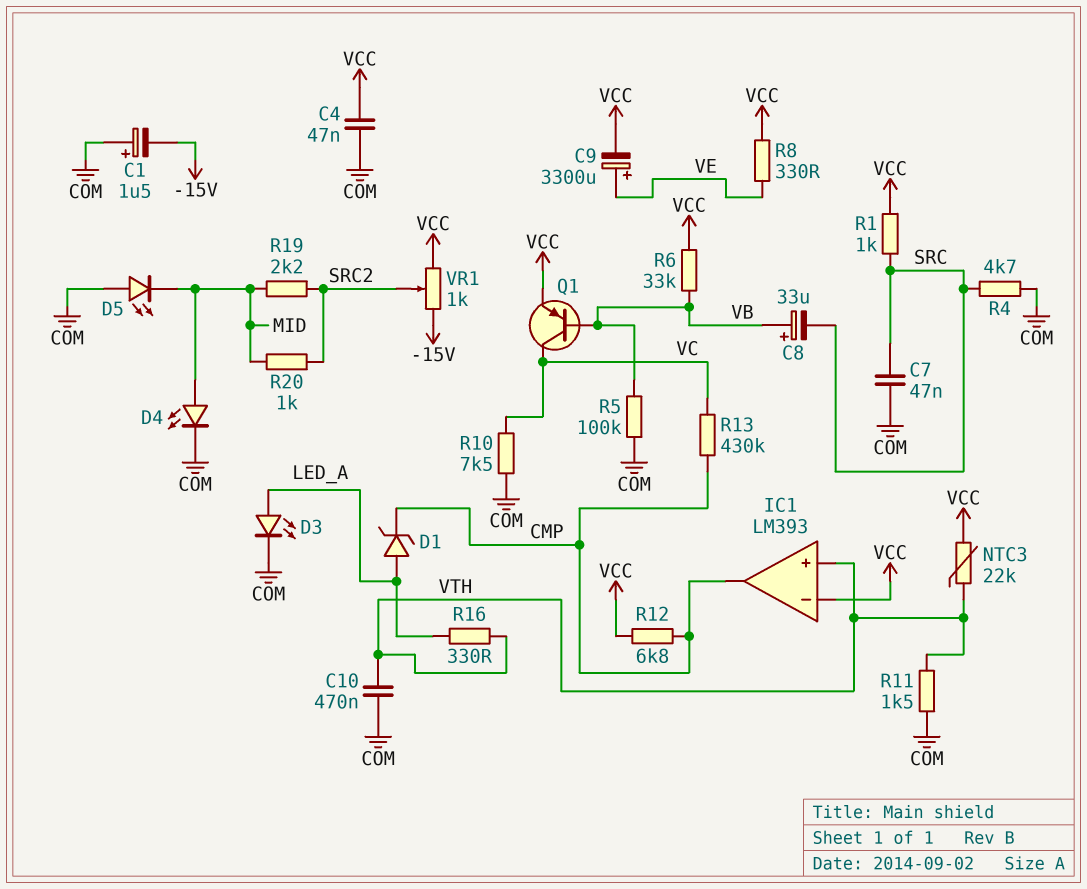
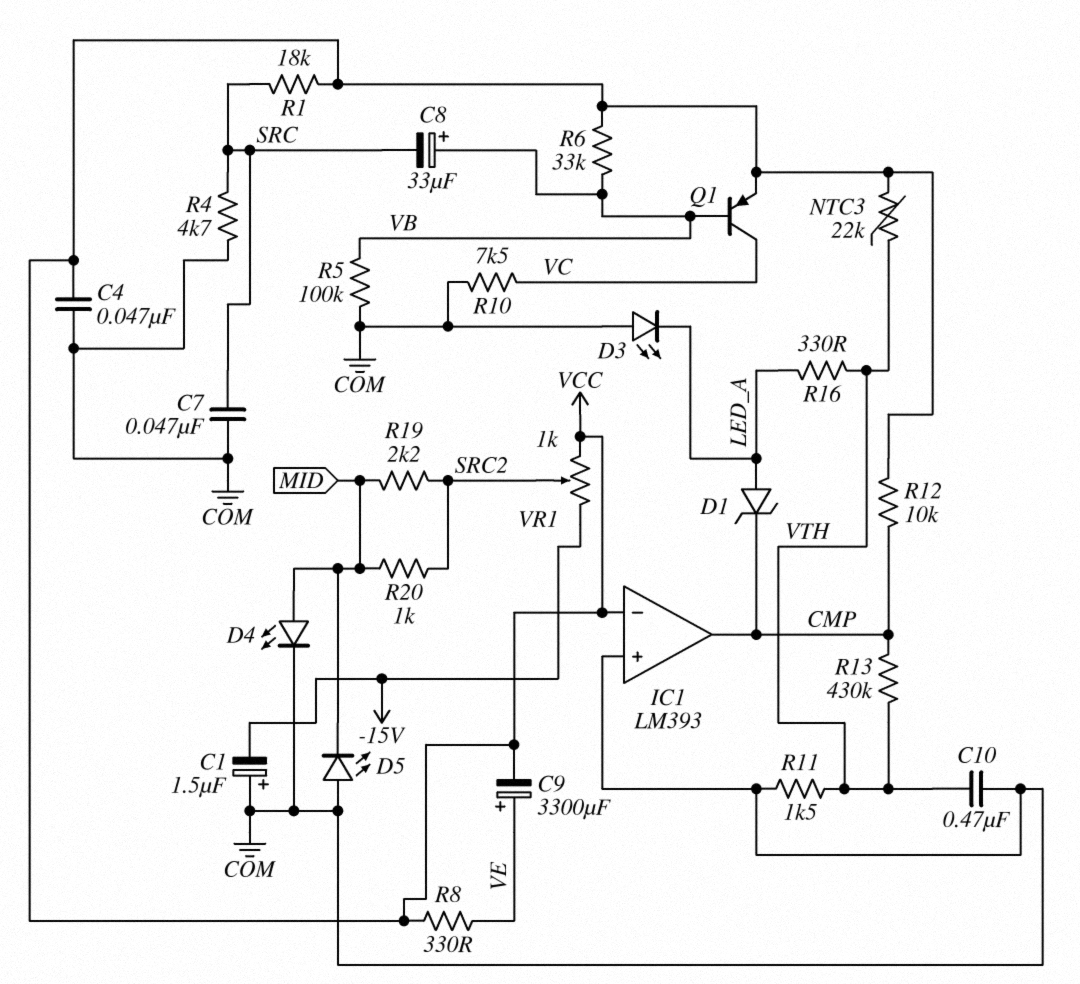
D3: LED (A LED_A, K COM) -> LED (A COM, K LED_A)
IC1 pin in+: VTH -> COM
R1: 1k (SRC, VCC) -> 18k (SRC, VCC)
R12: 6.8k (CMP, VCC) -> 10k (CMP, VCC)
R13: 430k (CMP, VC) -> 430k (CMP, VTH)

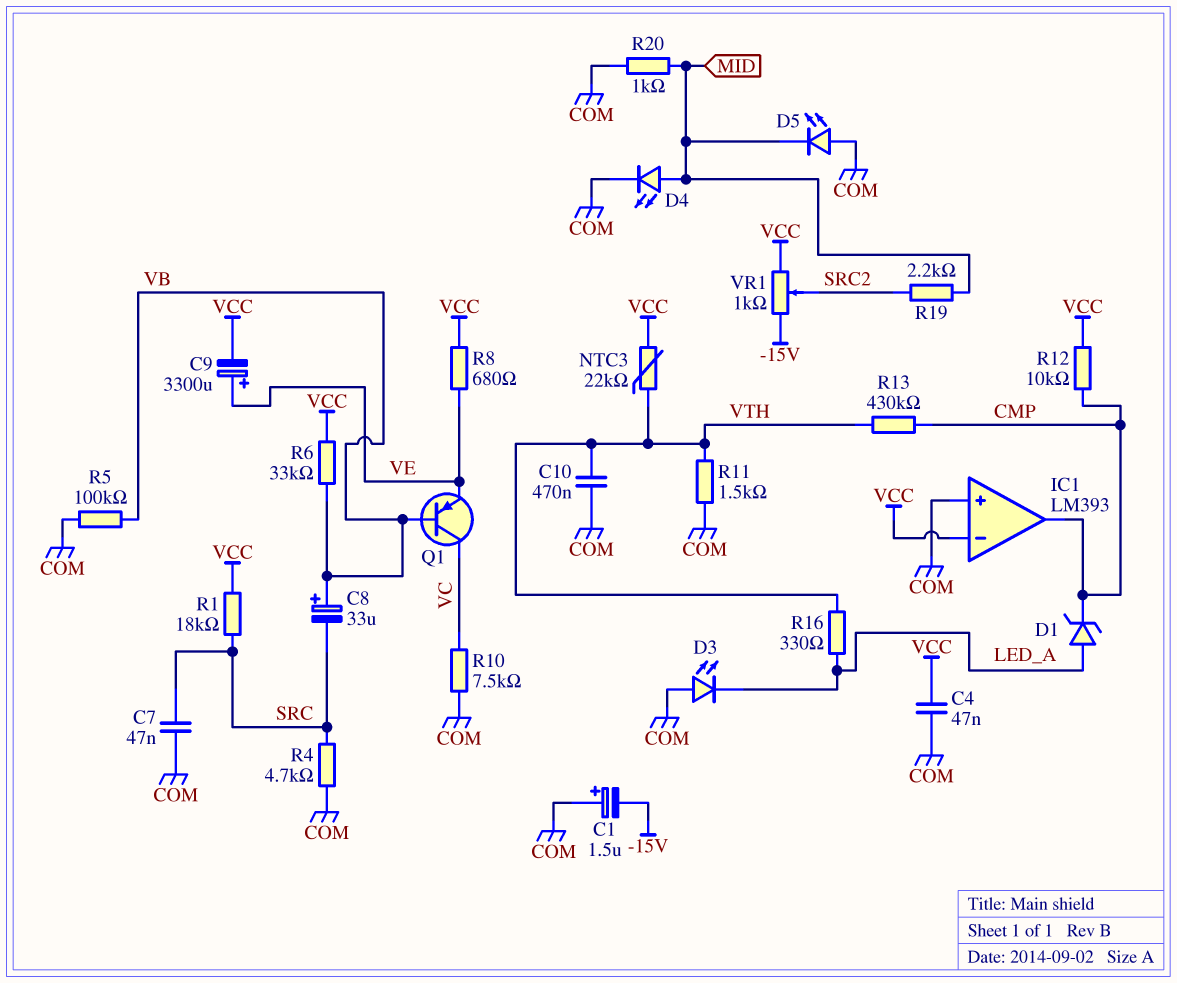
Q1: PNP (B VB, C VC, E VCC) -> PNP (B VB, C VC, E VE)
R8: 330 (VCC, VE) -> 680 (VCC, VE)
R20: 1k (MID, SRC2) -> 1k (COM, MID)

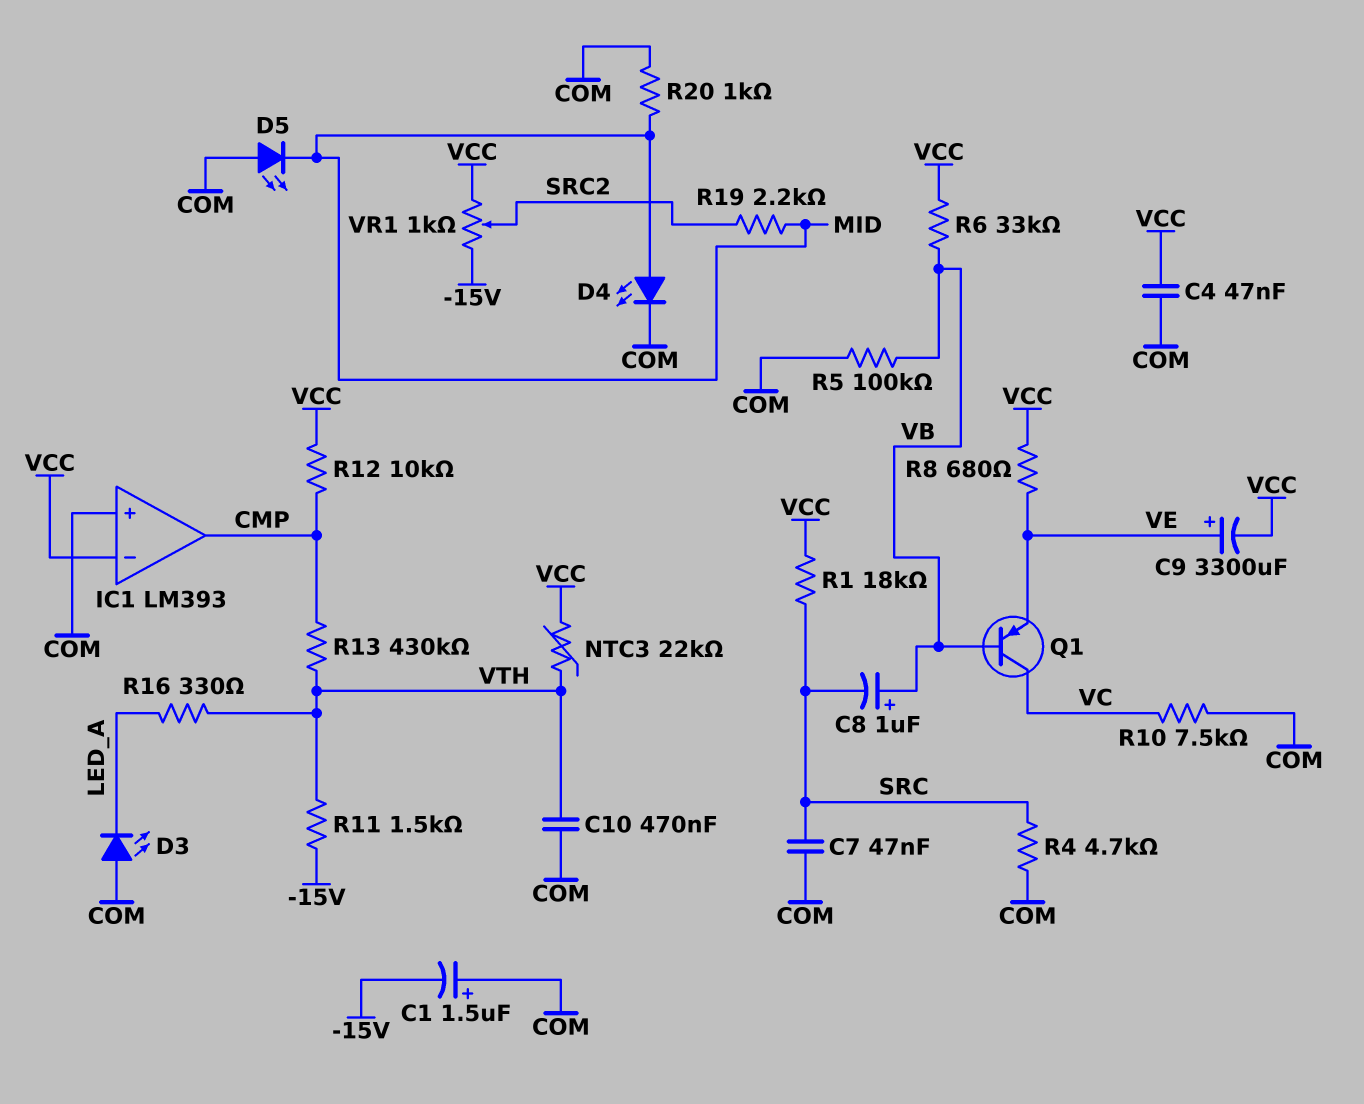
C8: 33uF (plus VB, minus SRC) -> 1uF (plus VB, minus SRC)
D1: zener (A LED_A, K CMP) -> none
R11: 1.5k (COM, VTH) -> 1.5k (-15V, VTH)

